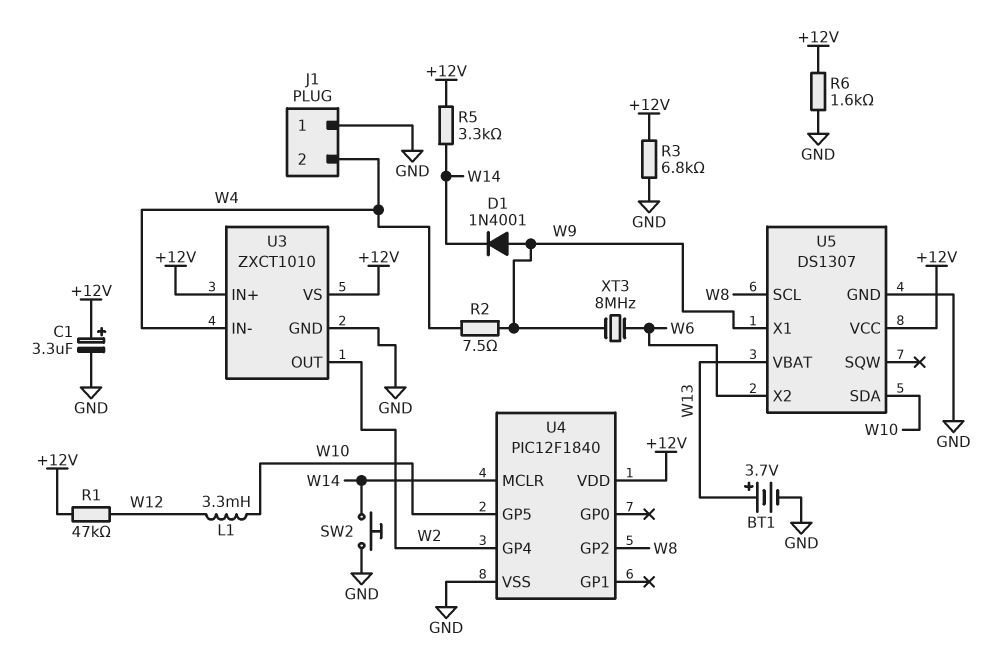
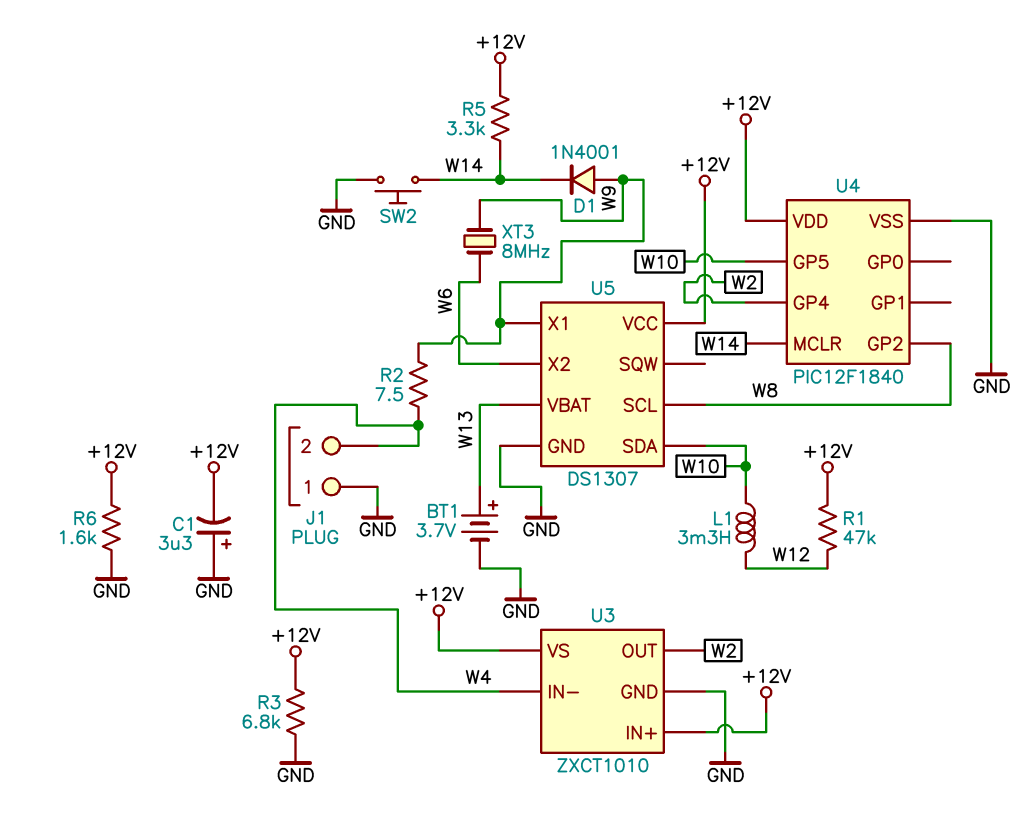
C1: 3.3uF (plus +12V, minus GND) -> 3.3uF (plus GND, minus +12V)

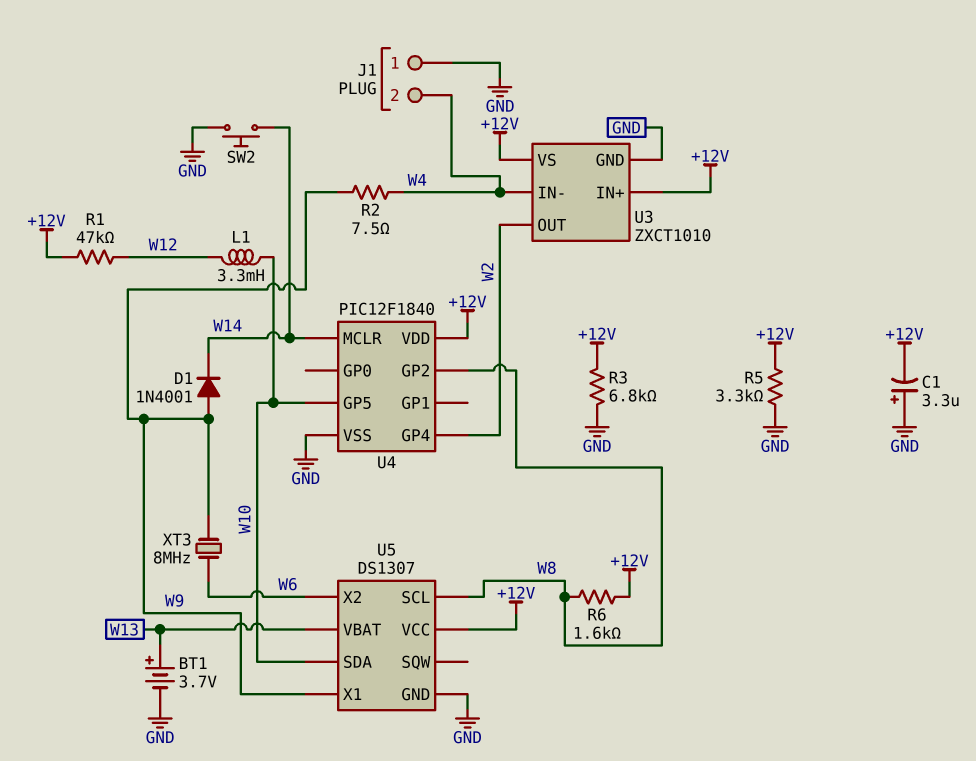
R5: 3.3k (+12V, W14) -> 3.3k (+12V, GND)
R6: 1.6k (+12V, GND) -> 1.6k (+12V, W8)

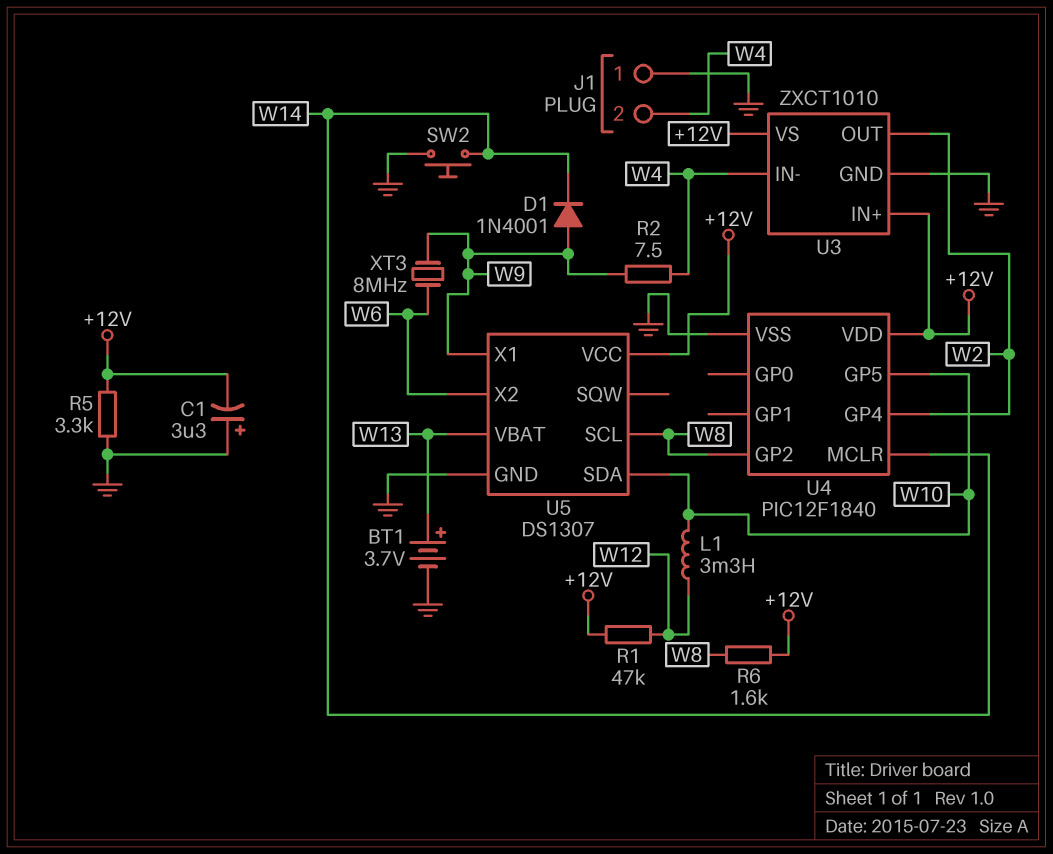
R3: 6.8k (+12V, GND) -> none

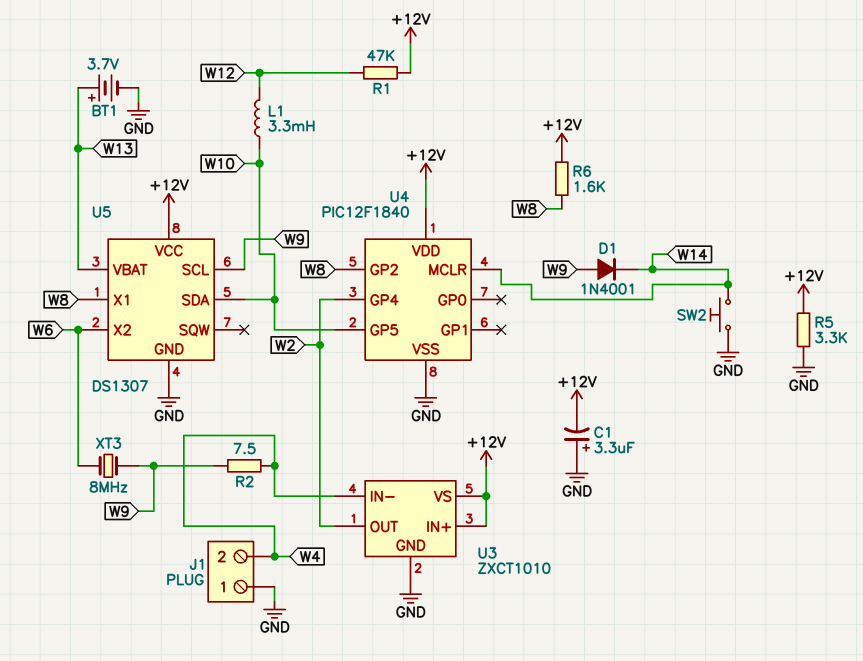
U5 pin SCL: W8 -> W9
U5 pin X1: W9 -> W8

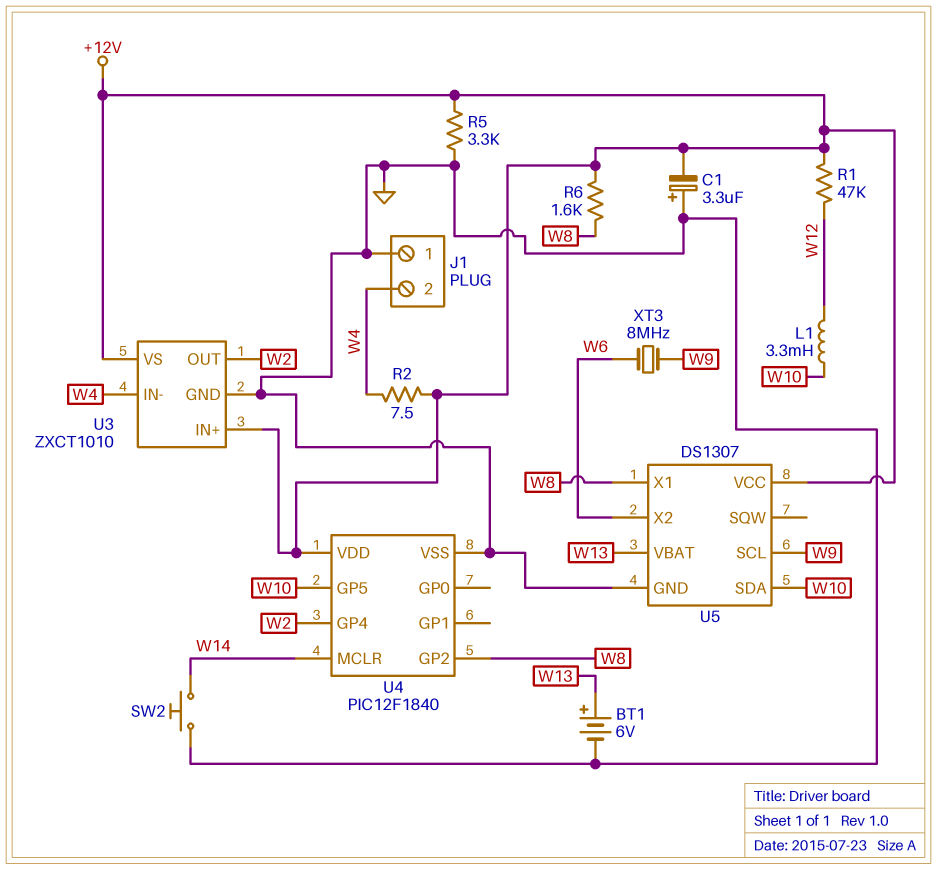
BT1: 3.7V (plus W13, minus GND) -> 6V (plus W13, minus GND)
D1: diode 1N4001 (A W9, K W14) -> none
R2: 7.5 (W4, W9) -> 7.5 (+12V, W4)

